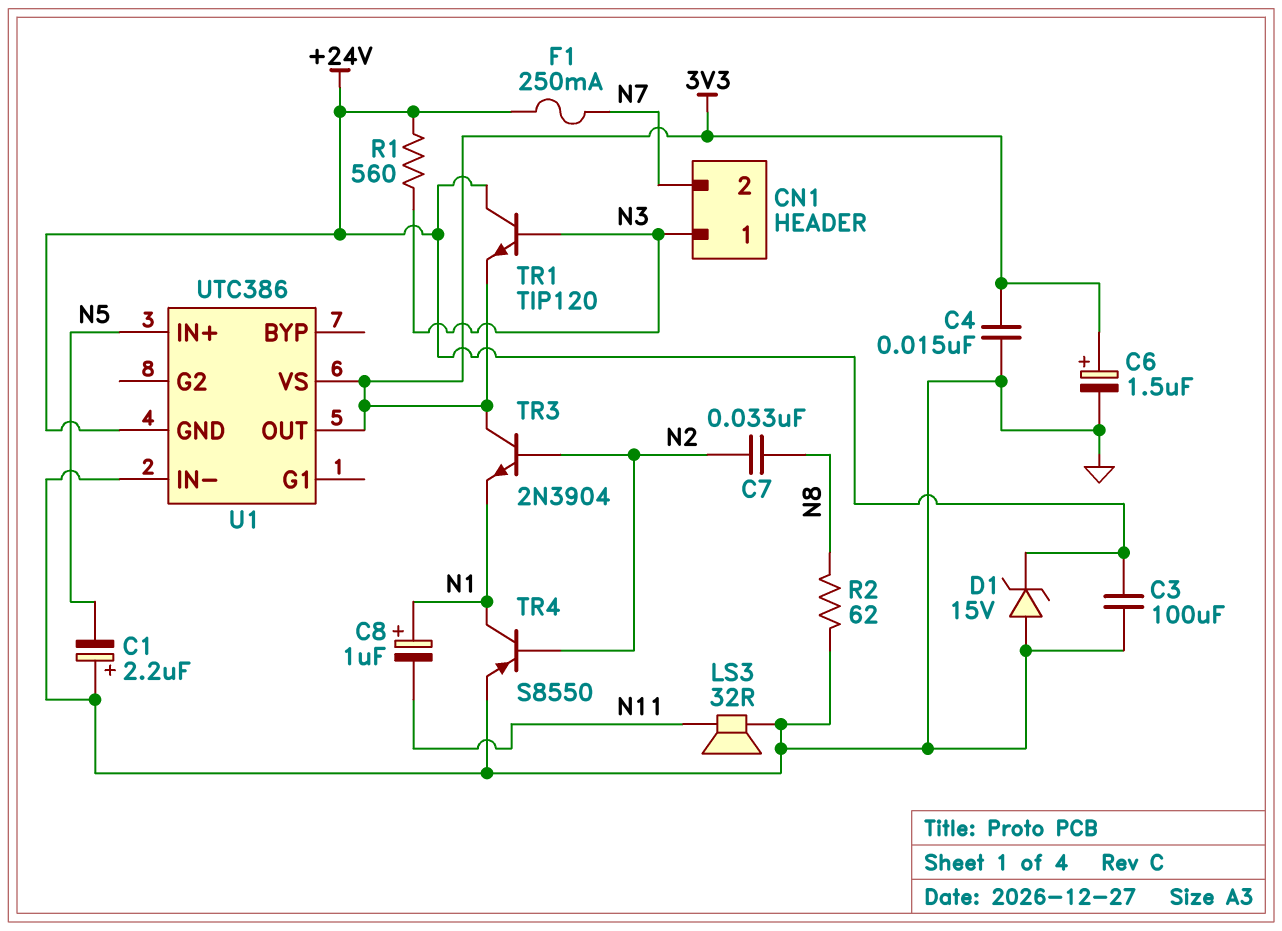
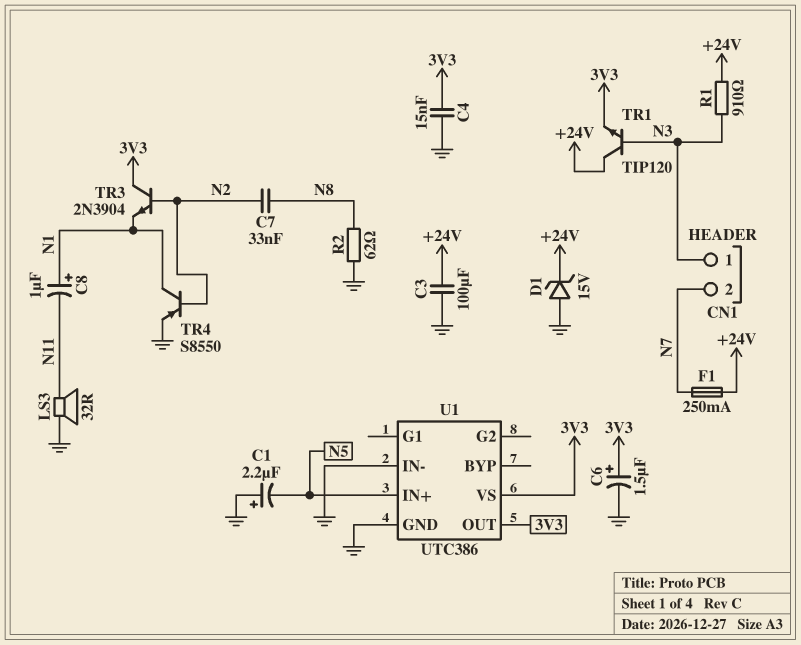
R1: 560 (+24V, N3) -> 910 (+24V, N3)
U1 pin GND: +24V -> GND

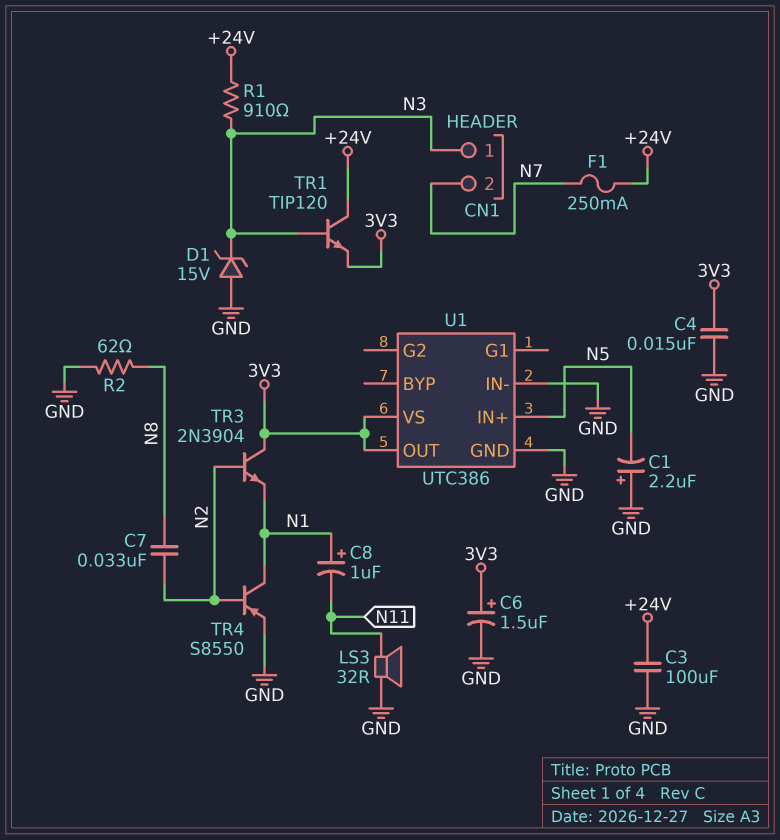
D1: zener 15V (A GND, K +24V) -> zener 15V (A GND, K N3)

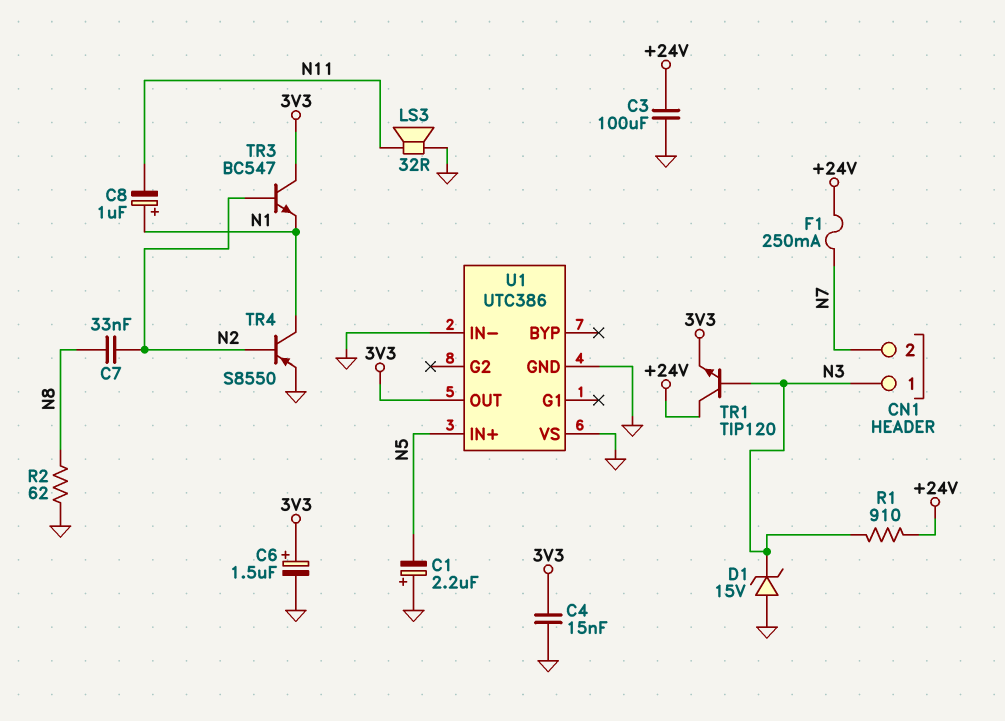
TR3: NPN 2N3904 (B N2, C 3V3, E N1) -> NPN BC547 (B N2, C 3V3, E N1)
U1 pin VS: 3V3 -> GND

